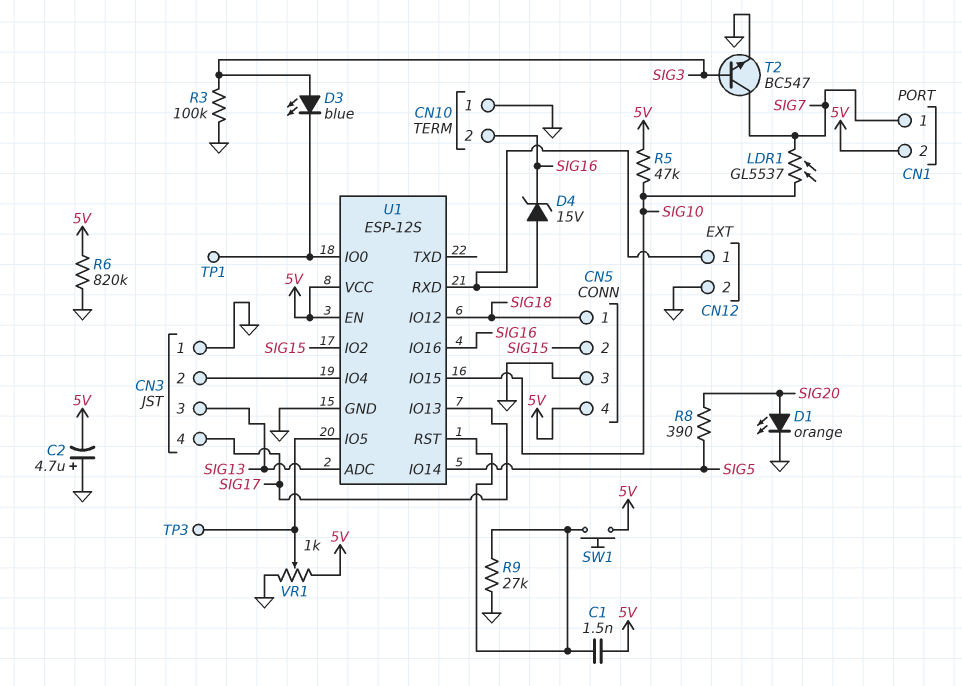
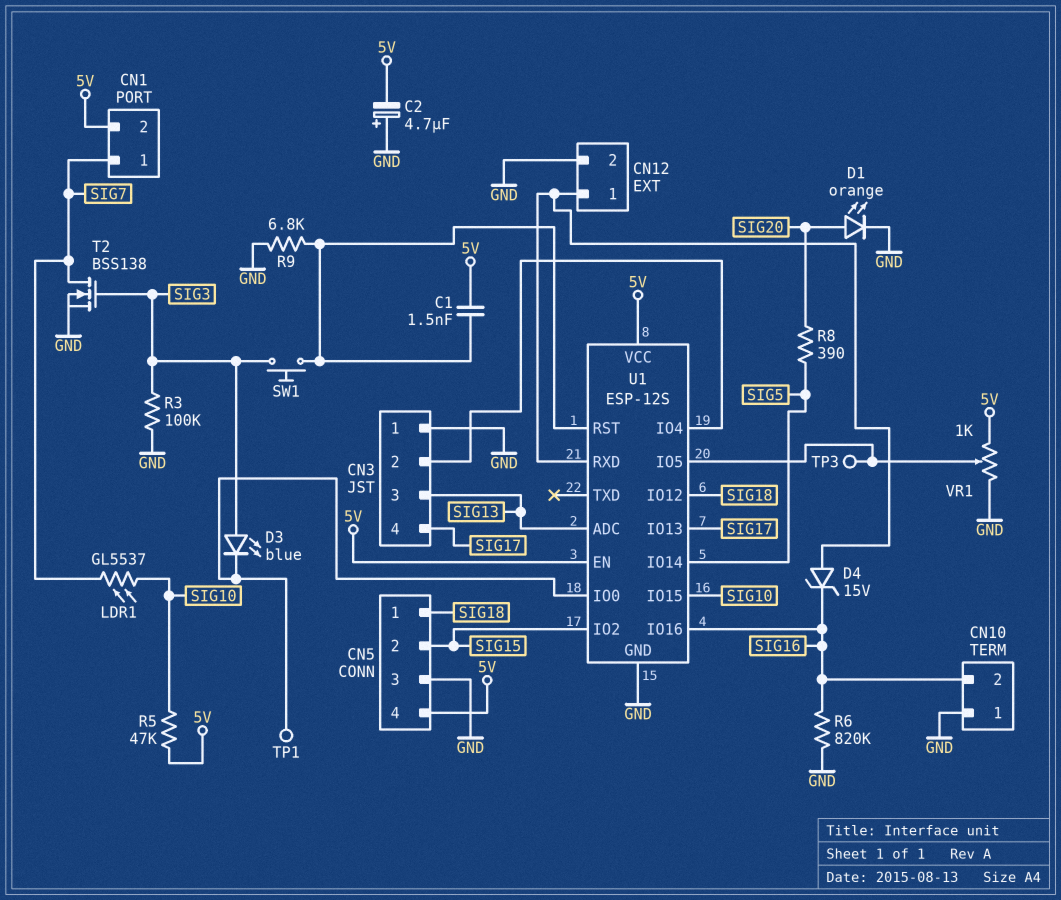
R6: 820k (5V, GND) -> 820k (GND, SIG16)
R9: 27k (GND, U1/RST) -> 6.8k (GND, U1/RST)
SW1: button (5V, U1/RST) -> button (SIG3, U1/RST)
T2: NPN BC547 (B SIG3, C SIG7, E GND) -> NMOS BSS138 (G SIG3, D SIG7, S GND)

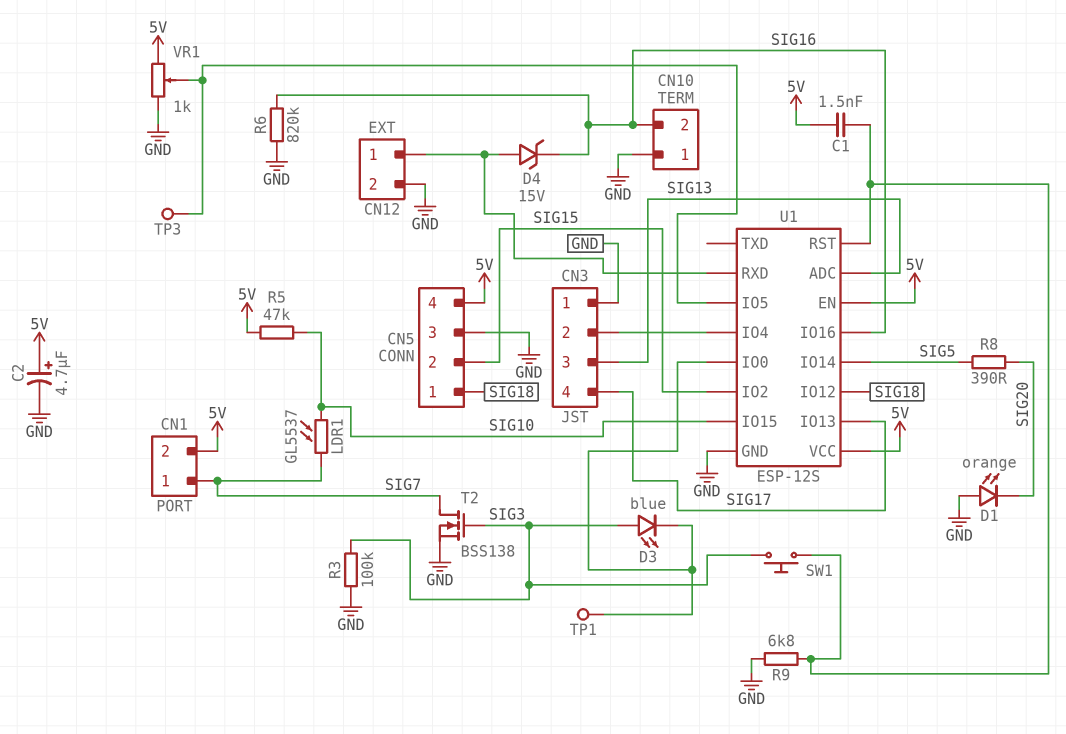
C2: 4.7uF (plus GND, minus 5V) -> 4.7uF (plus 5V, minus GND)
D1: LED orange (A SIG20, K GND) -> LED orange (A GND, K SIG20)

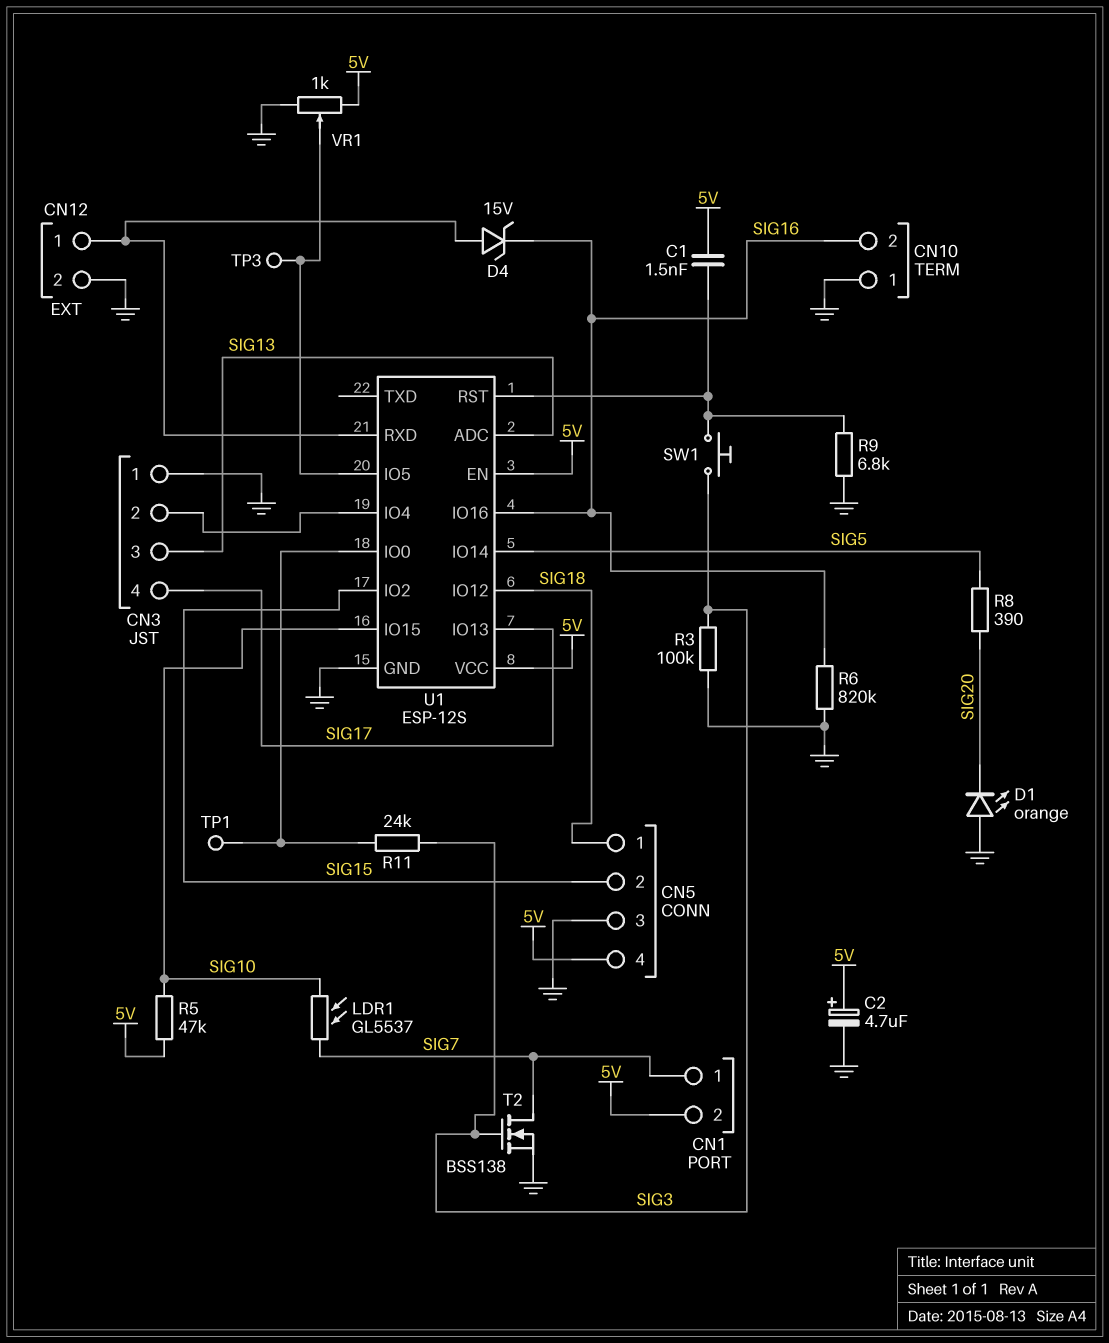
D3: LED blue (A SIG3, K U1/IO0) -> none
R11: none -> 24k (SIG3, U1/IO0)

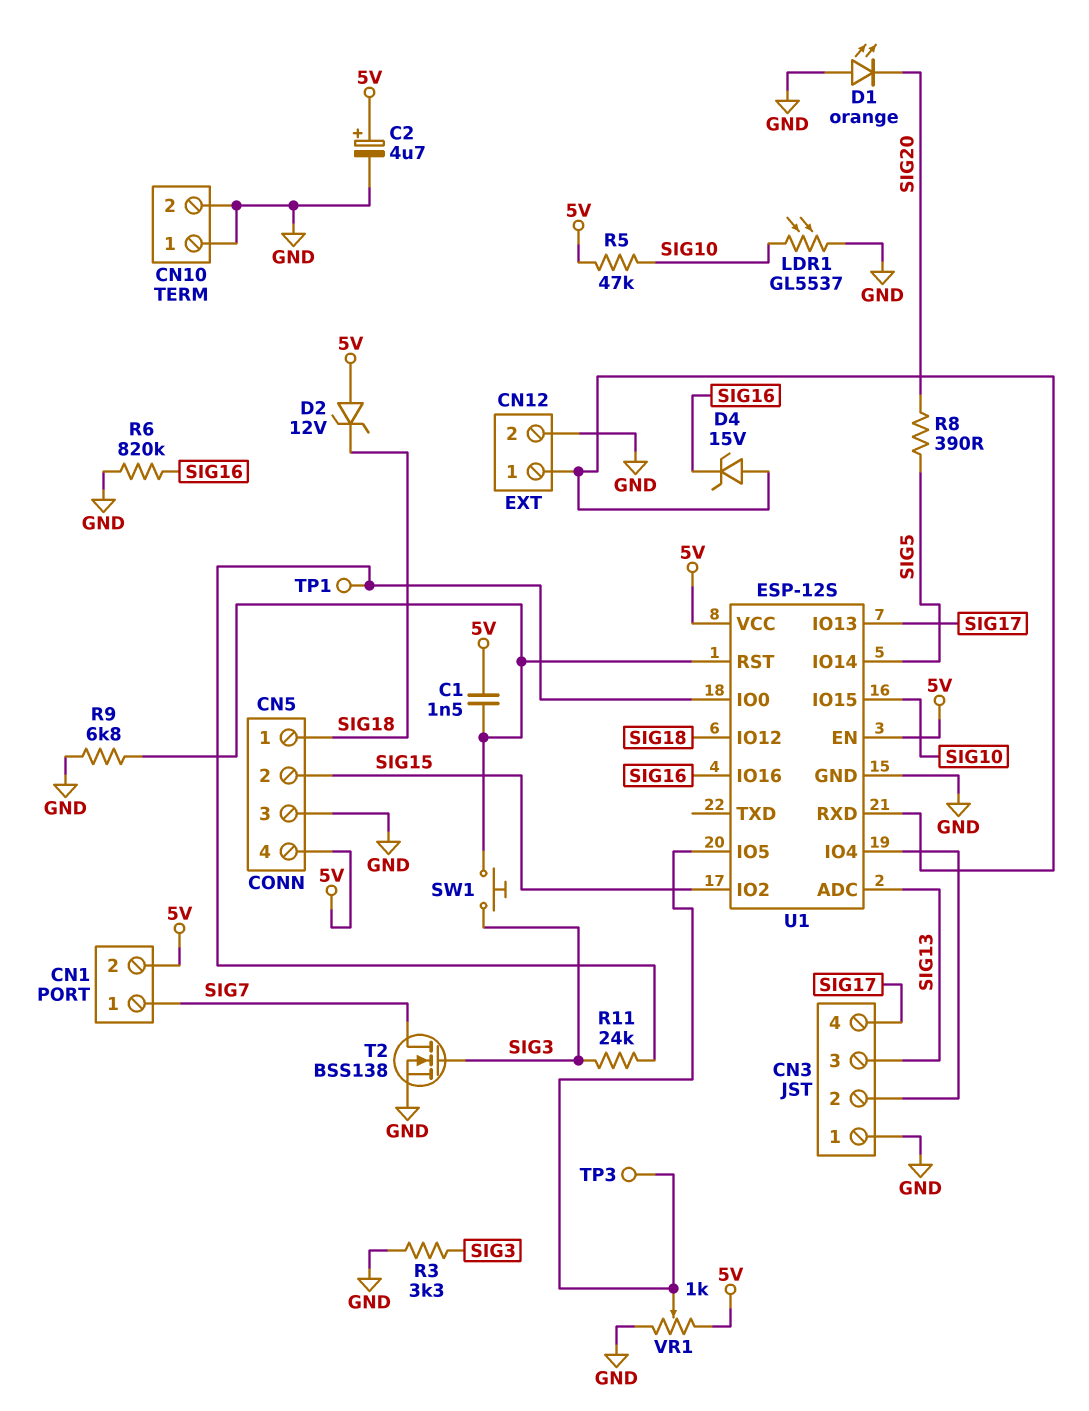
CN10 pin 2: SIG16 -> GND
D2: none -> zener 12V (A 5V, K SIG18)
LDR1: GL5537 (SIG7, SIG10) -> GL5537 (GND, SIG10)
R3: 100k (GND, SIG3) -> 3.3k (GND, SIG3)

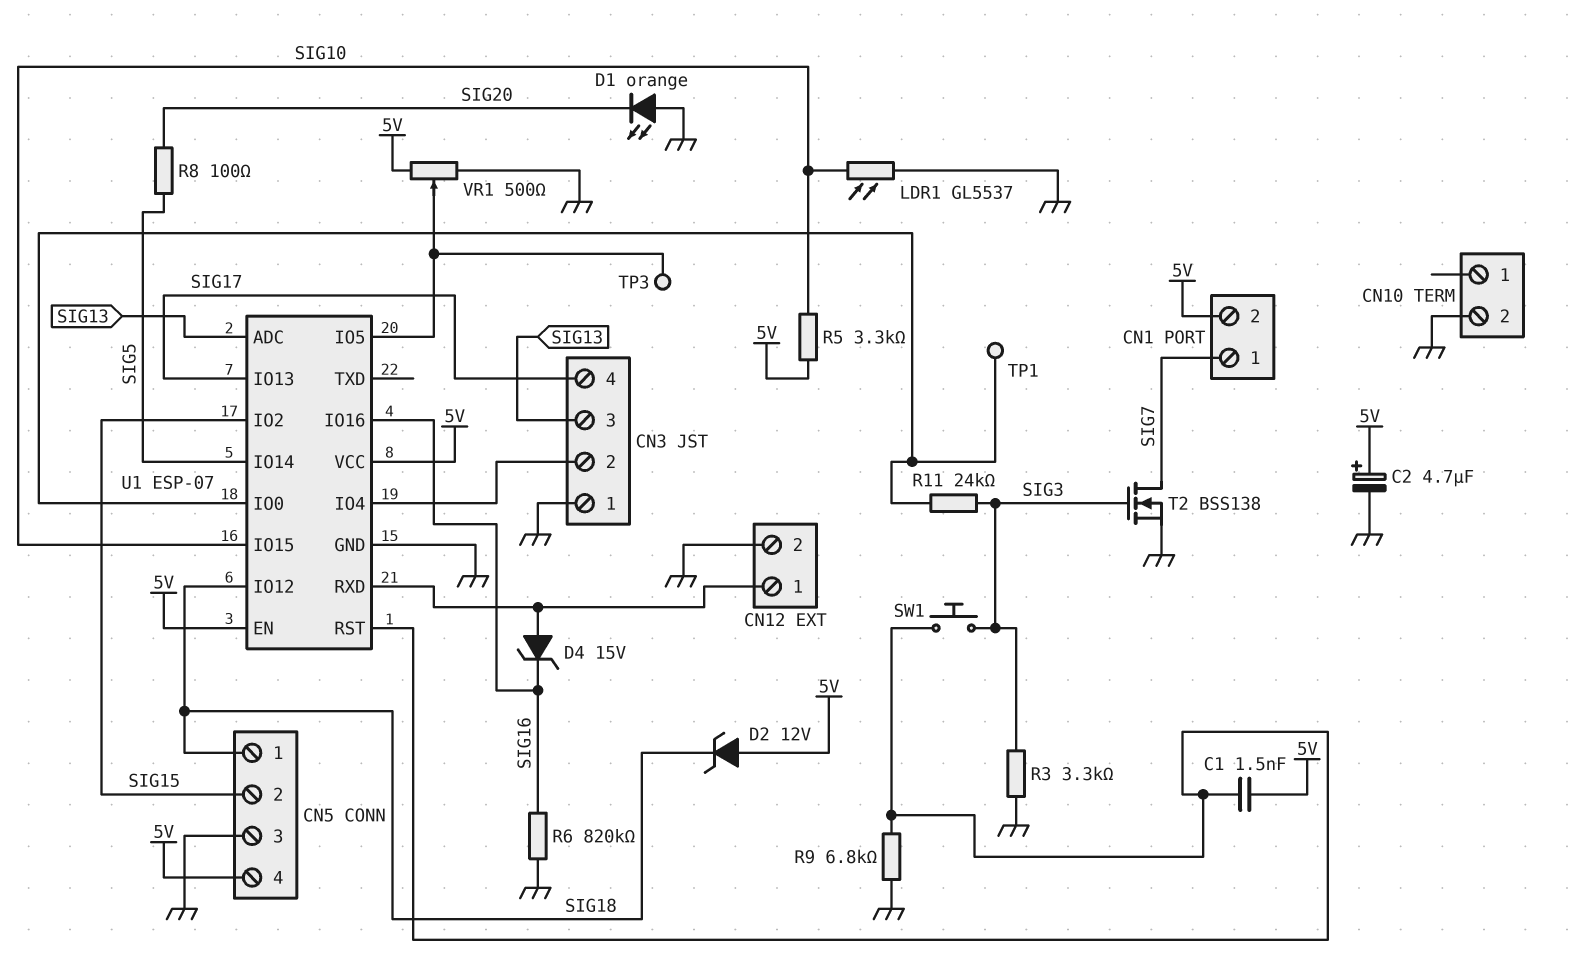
CN10 pin 1: GND -> none
R5: 47k (5V, SIG10) -> 3.3k (5V, SIG10)
R8: 390 (SIG5, SIG20) -> 100 (SIG5, SIG20)
U1: ESP-12S -> ESP-07
VR1: 1k (5V, GND, wiper U1/IO5) -> 500 (5V, GND, wiper U1/IO5)

